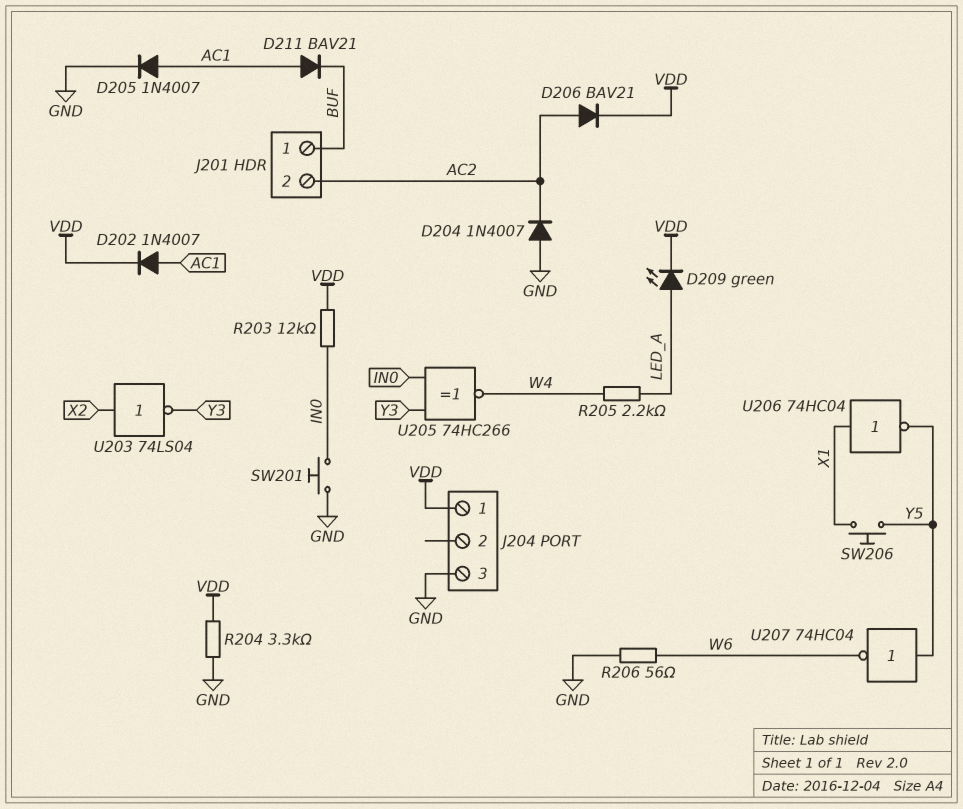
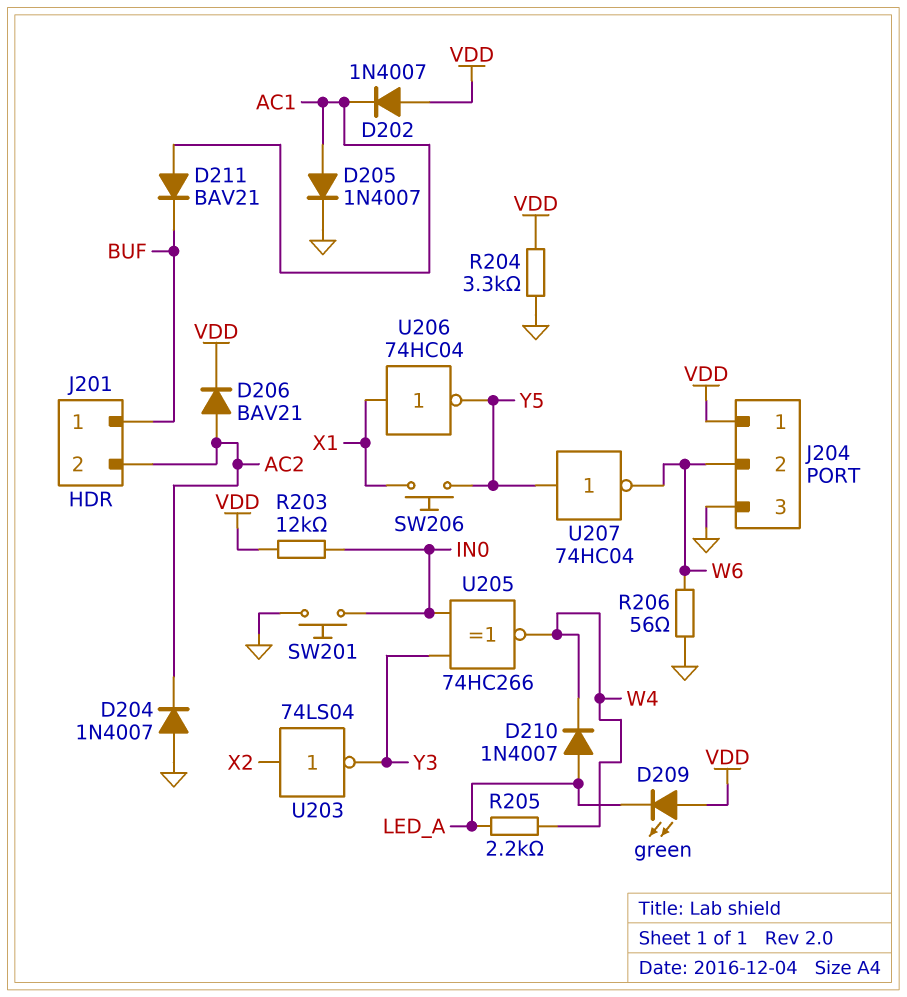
D202: diode 1N4007 (A AC1, K VDD) -> diode 1N4007 (A VDD, K AC1)
D209: LED green (A LED_A, K VDD) -> LED green (A VDD, K LED_A)
D210: none -> diode 1N4007 (A LED_A, K W4)
J204 pin 2: none -> W6

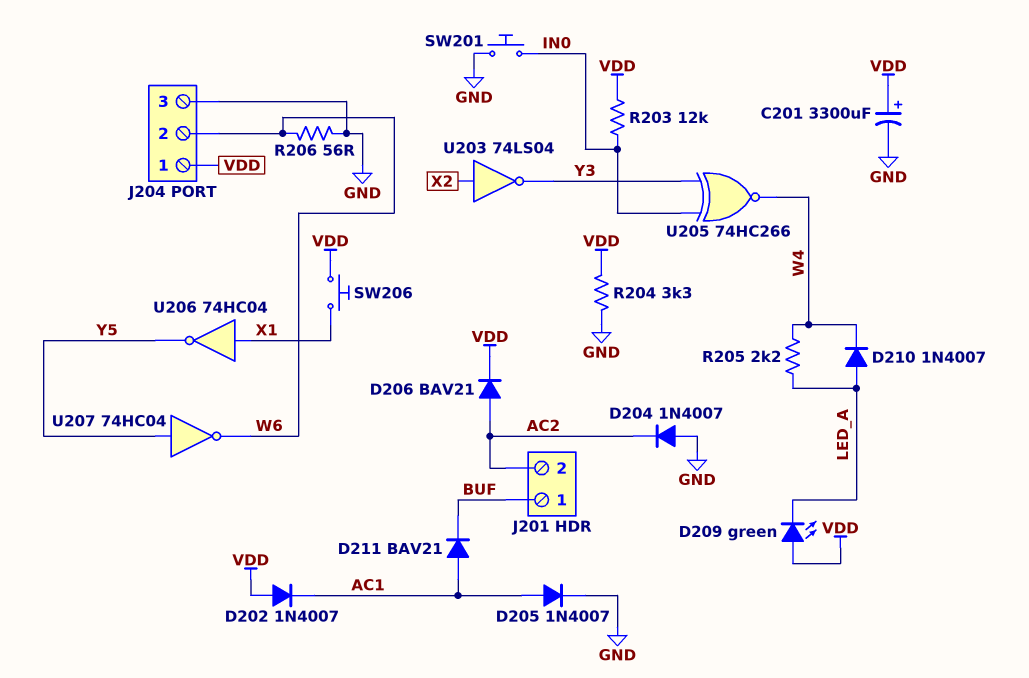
C201: none -> 3300uF (plus VDD, minus GND)
SW206: button (X1, Y5) -> button (VDD, X1)

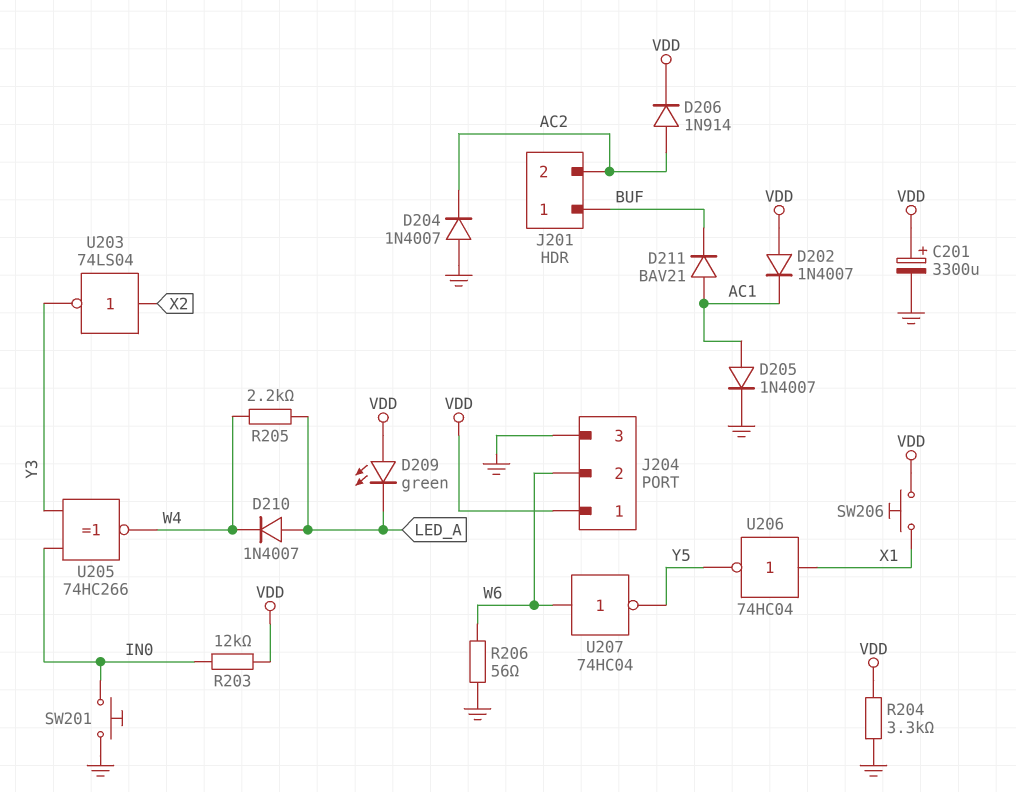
D206: diode BAV21 (A AC2, K VDD) -> diode 1N914 (A AC2, K VDD)
U207: NOT 74HC04 (in Y5, out W6) -> NOT 74HC04 (in W6, out Y5)

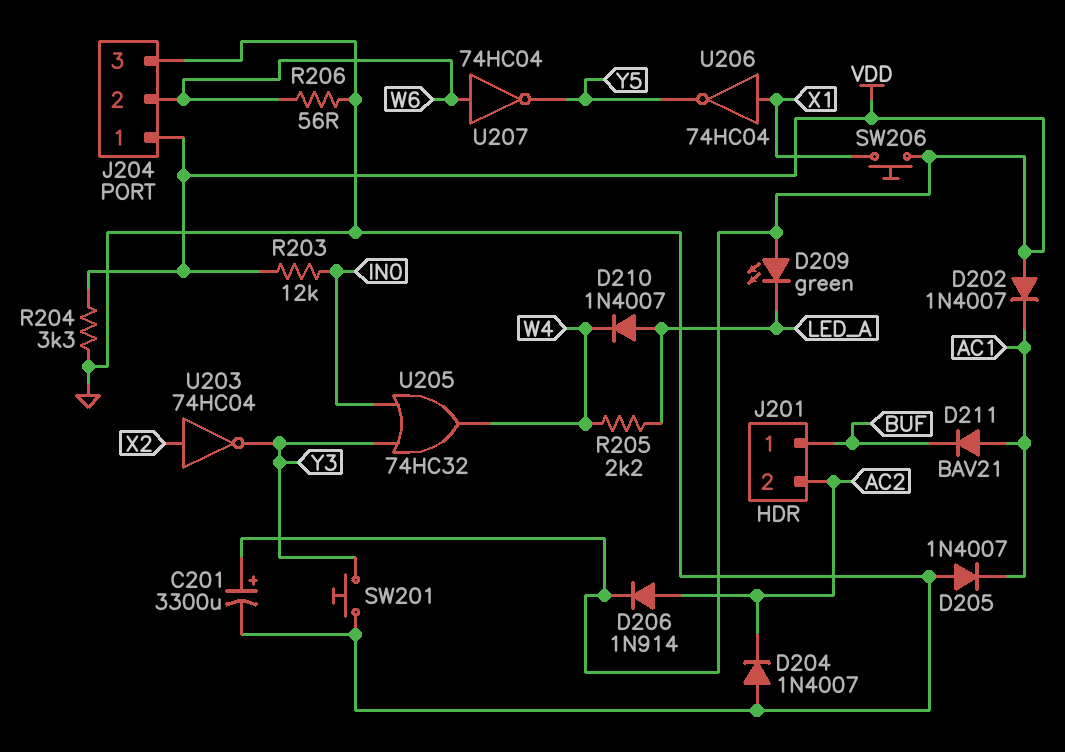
D205: diode 1N4007 (A AC1, K GND) -> diode 1N4007 (A GND, K AC1)
SW201: button (GND, IN0) -> button (GND, Y3)
U203: NOT 74LS04 (in X2, out Y3) -> NOT 74HC04 (in X2, out Y3)
U205: XNOR 74HC266 (in IN0, in Y3, out W4) -> OR 74HC32 (in IN0, in Y3, out W4)

